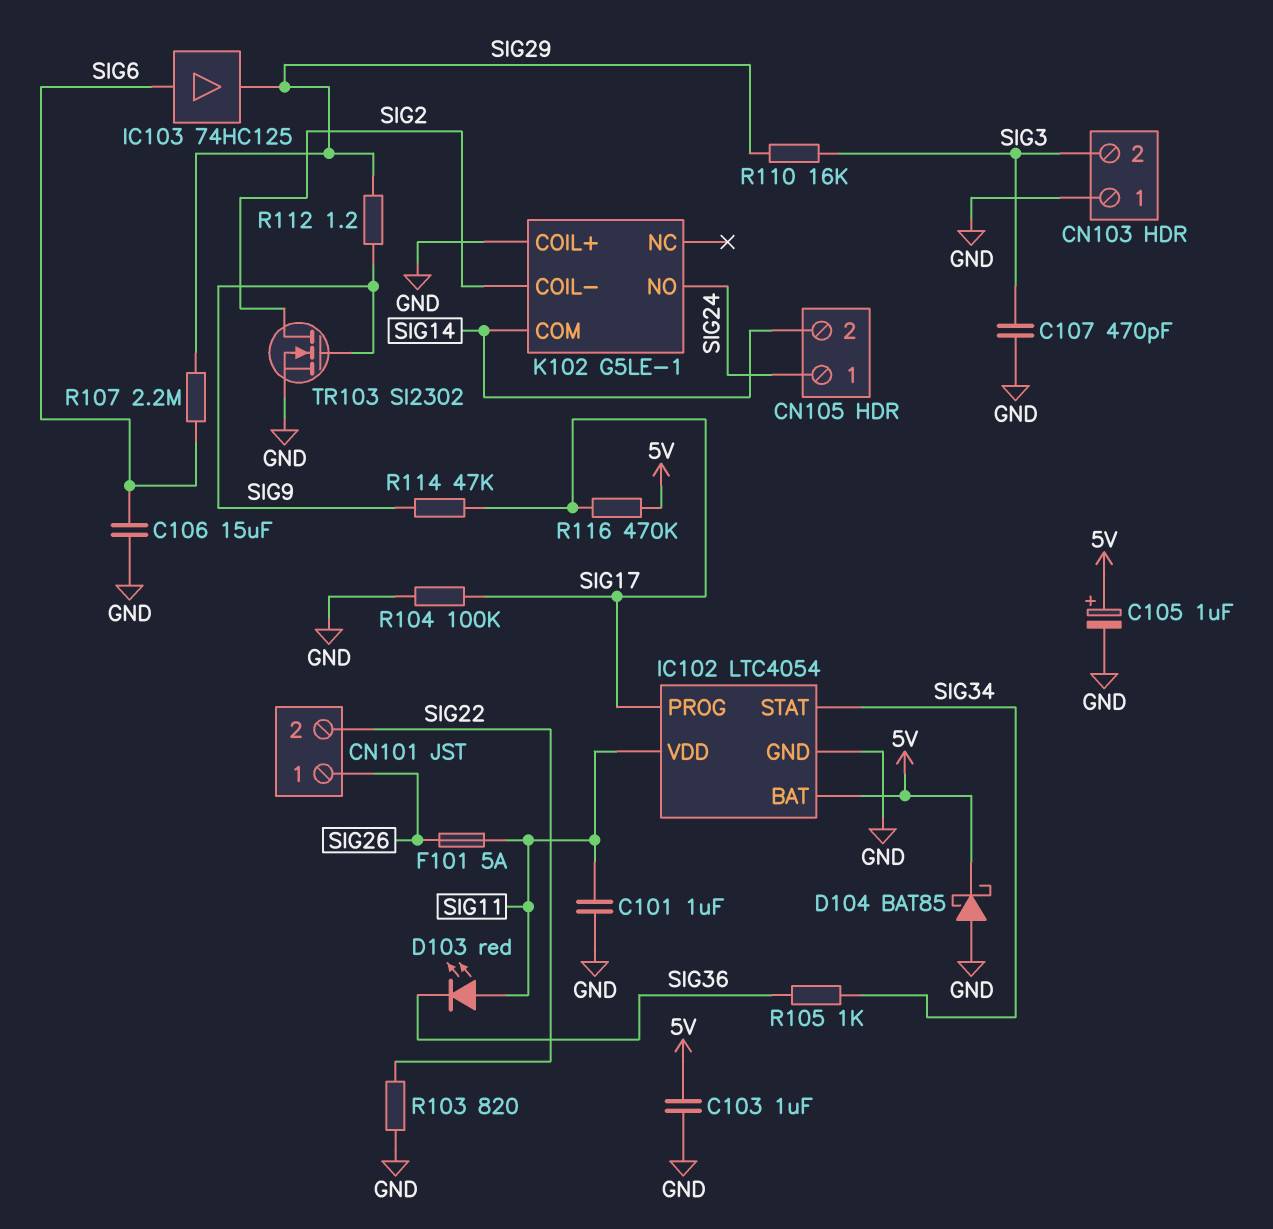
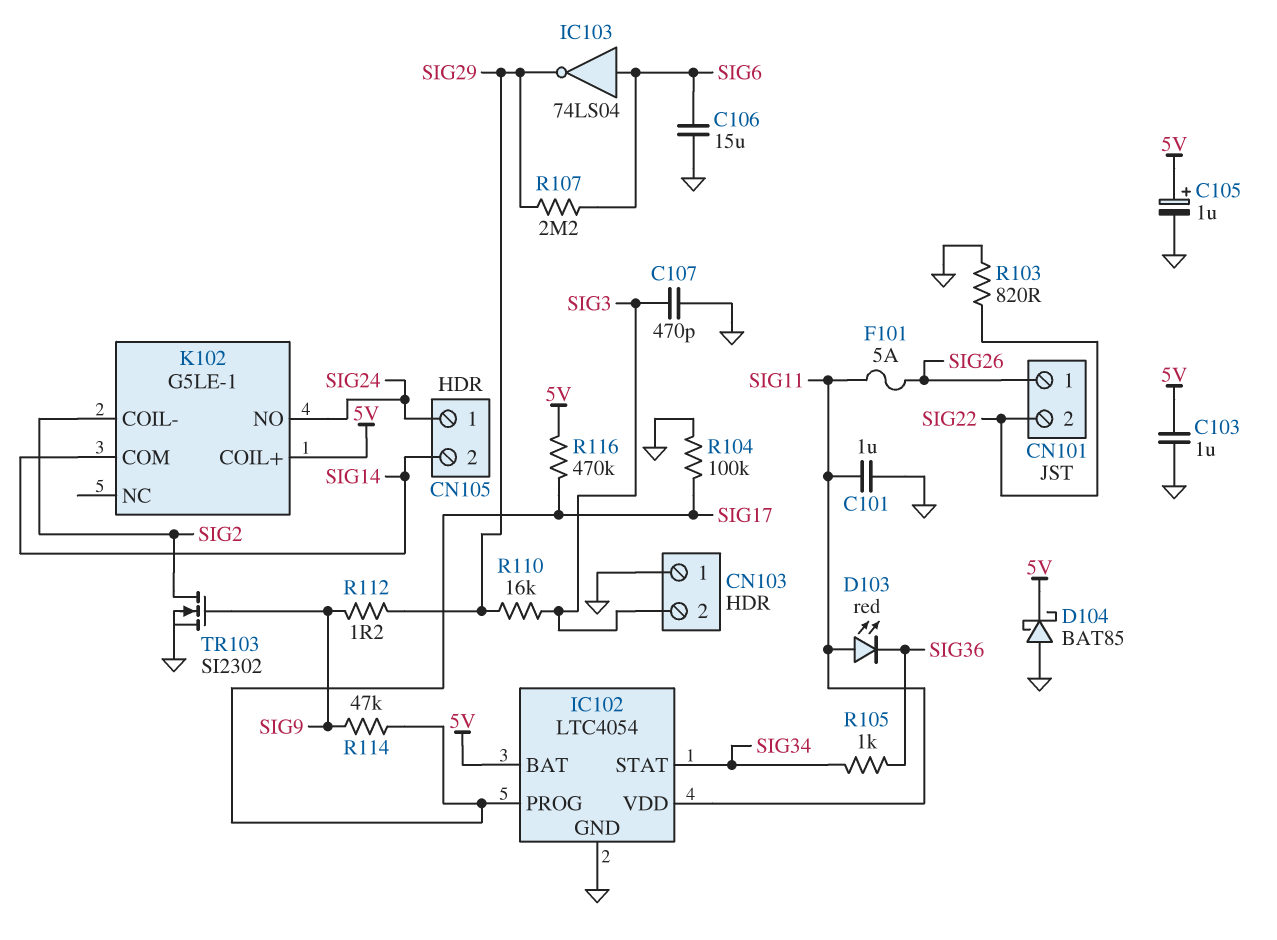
IC103: buffer 74HC125 (in SIG6, out SIG29) -> NOT 74LS04 (in SIG6, out SIG29)
K102 pin COIL+: GND -> 5V

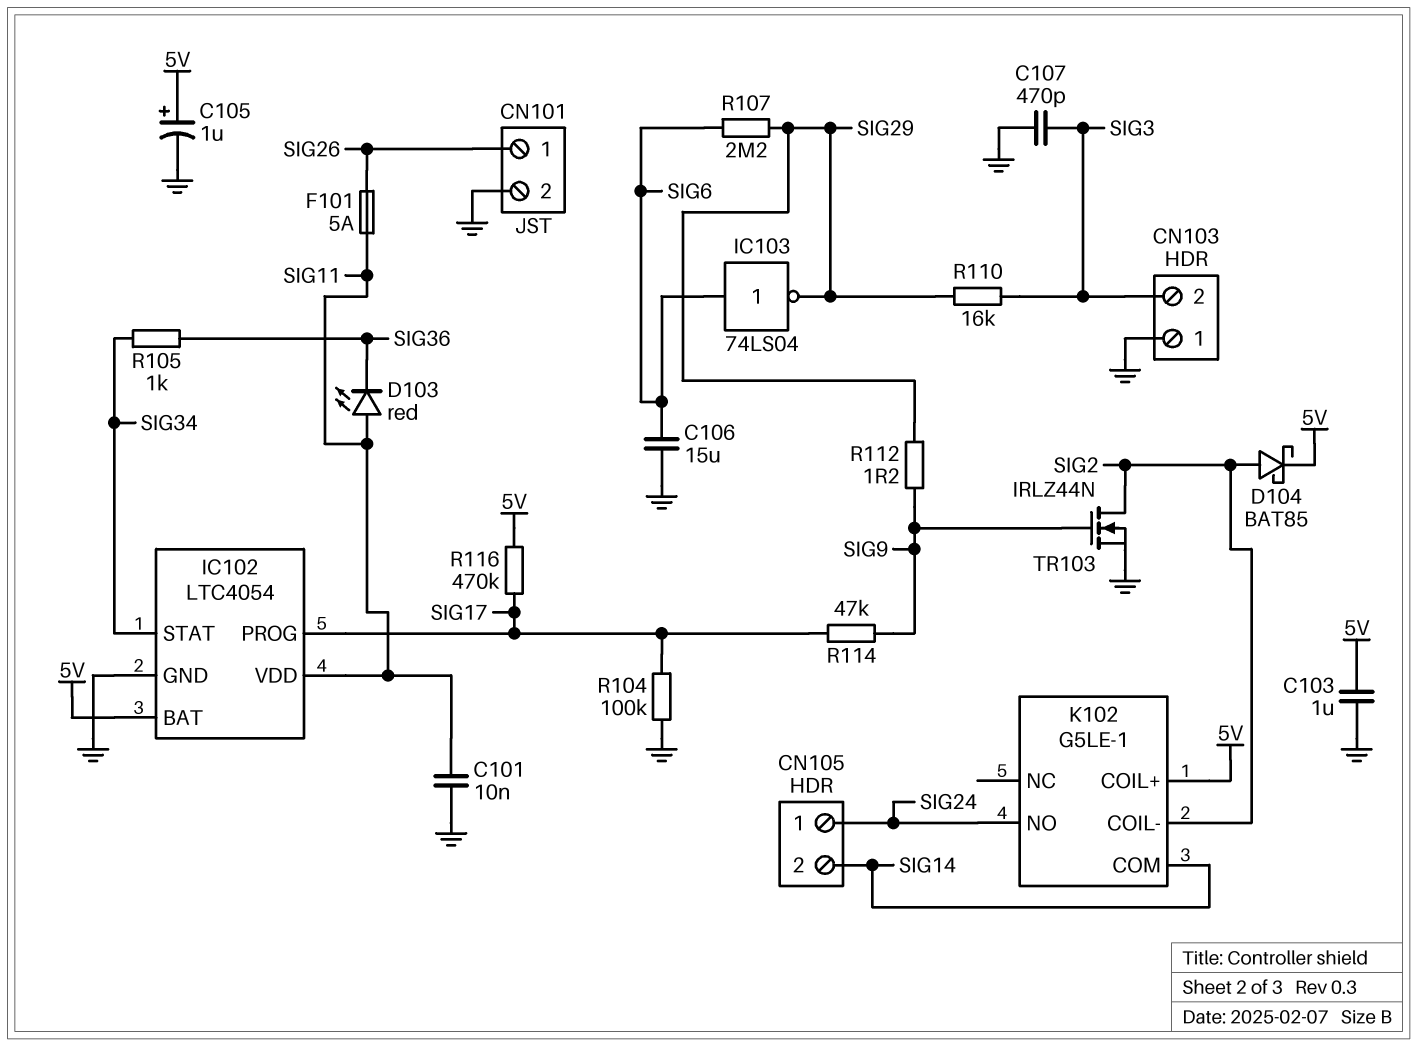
C101: 1uF (GND, SIG11) -> 10nF (GND, SIG11)
CN101 pin 2: SIG22 -> GND
D104: schottky BAT85 (A GND, K 5V) -> schottky BAT85 (A SIG2, K 5V)
R103: 820 (GND, SIG22) -> none
TR103: NMOS SI2302 (G SIG9, D SIG2, S GND) -> NMOS IRLZ44N (G SIG9, D SIG2, S GND)

